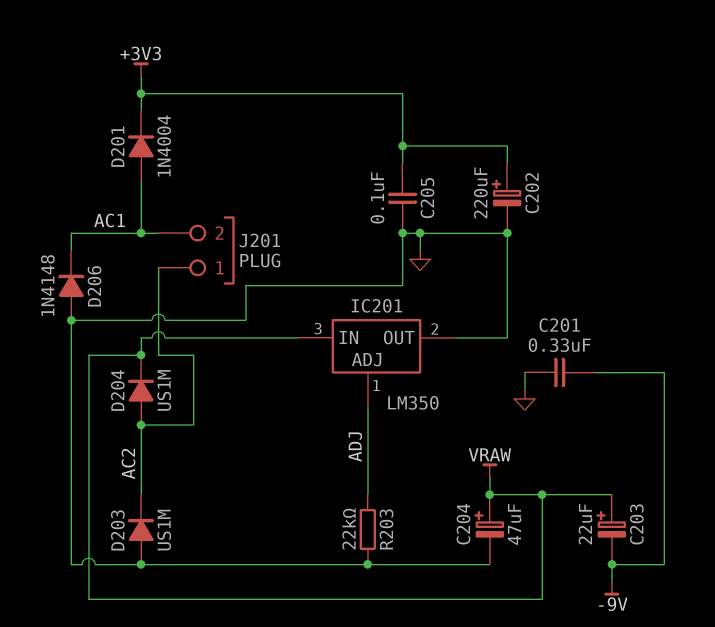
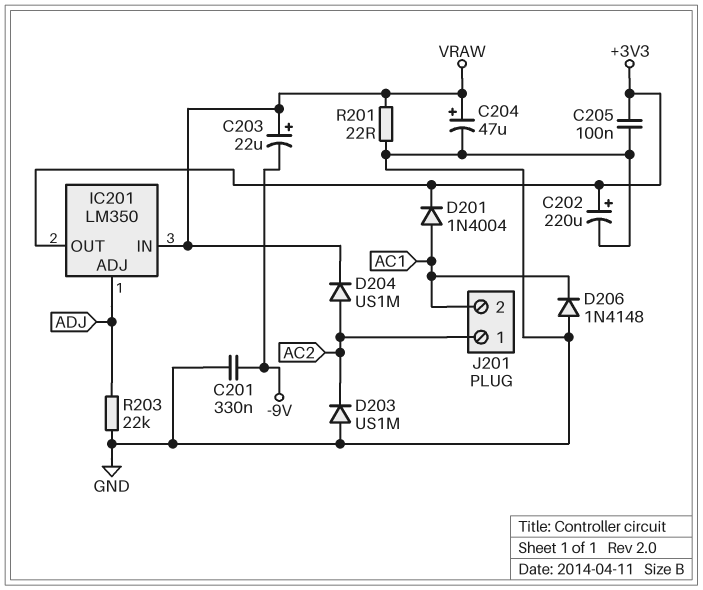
IC201 pin OUT: GND -> +3V3
R201: none -> 22 (GND, VRAW)

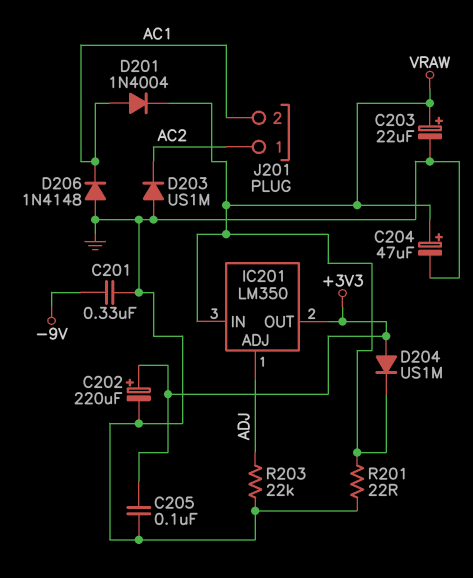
C203: 22uF (plus VRAW, minus -9V) -> 22uF (plus VRAW, minus GND)
D201: diode 1N4004 (A AC1, K +3V3) -> diode 1N4004 (A AC1, K VRAW)
D204: diode US1M (A AC2, K VRAW) -> diode US1M (A +3V3, K VRAW)

